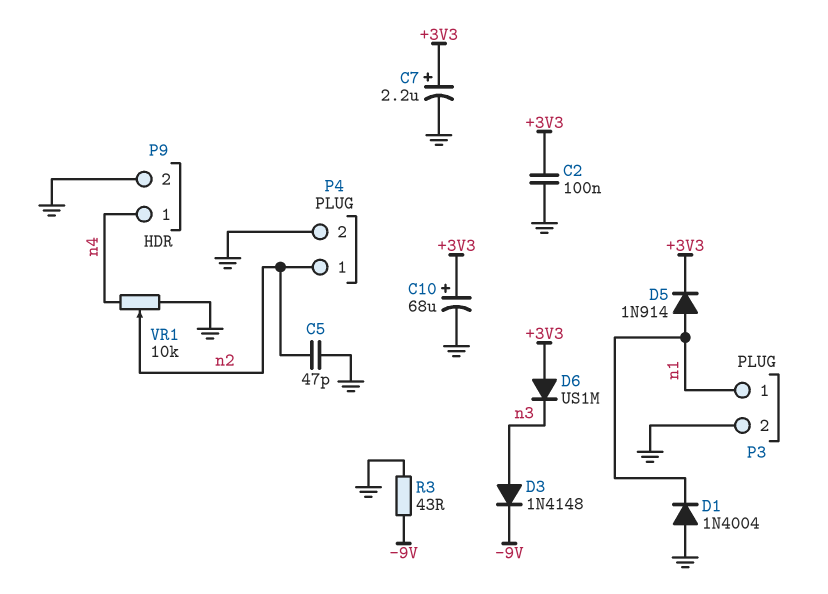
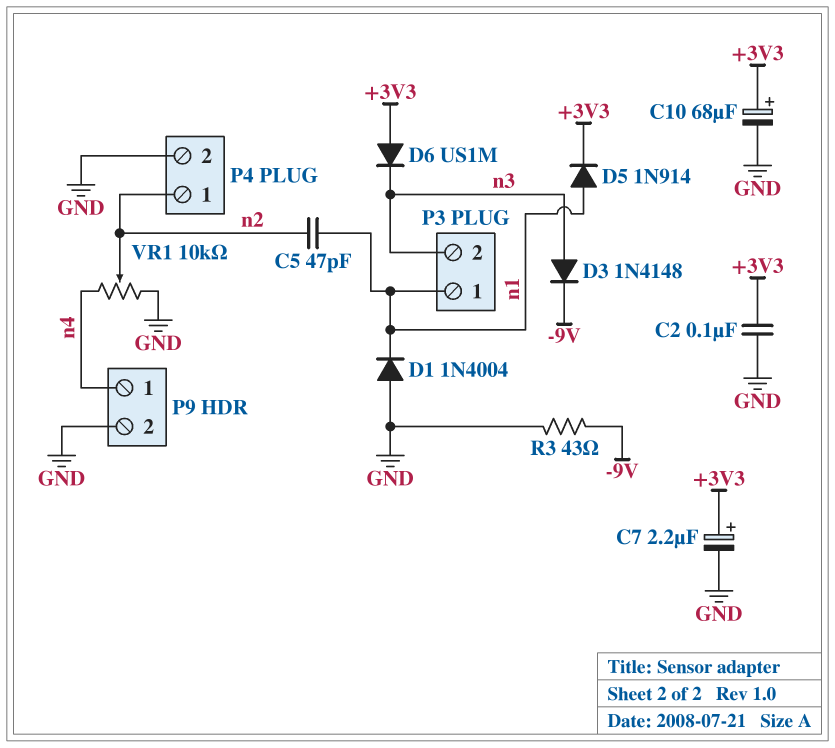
C5: 47pF (GND, n2) -> 47pF (n1, n2)
P3 pin 2: GND -> n3

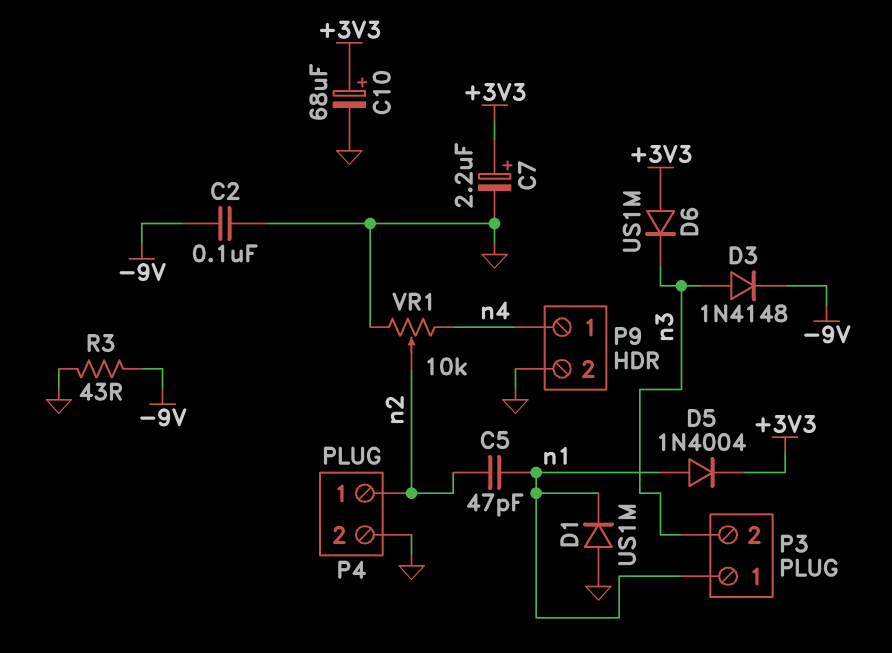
C2: 100nF (+3V3, GND) -> 100nF (-9V, GND)
D1: diode 1N4004 (A GND, K n1) -> diode US1M (A GND, K n1)
D5: diode 1N914 (A n1, K +3V3) -> diode 1N4004 (A n1, K +3V3)

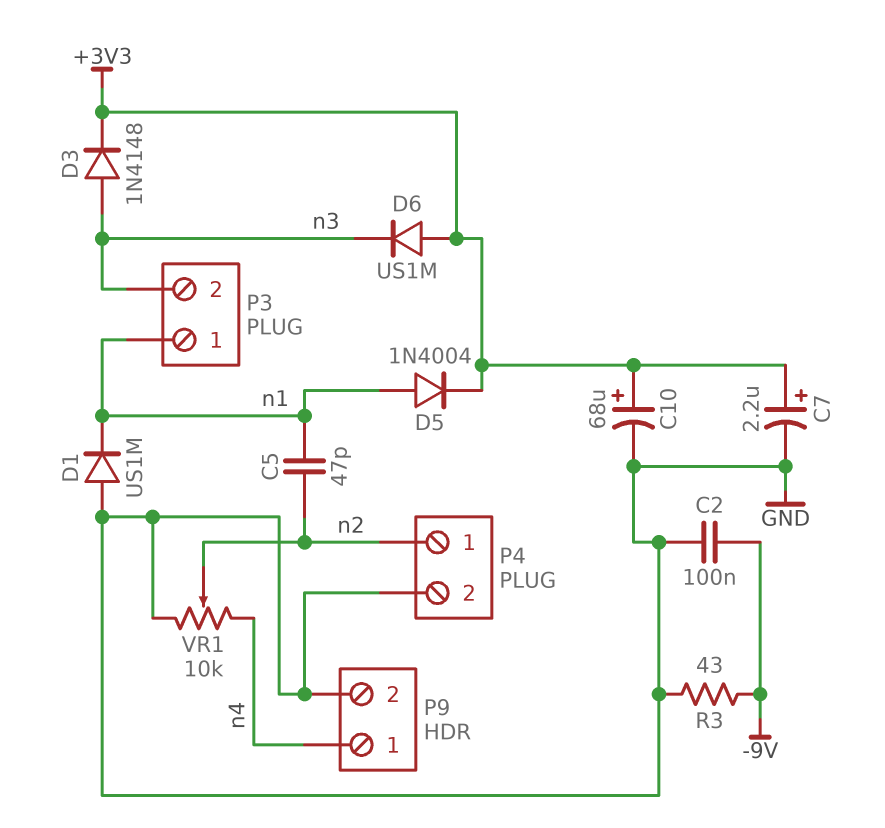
D3: diode 1N4148 (A n3, K -9V) -> diode 1N4148 (A n3, K +3V3)

